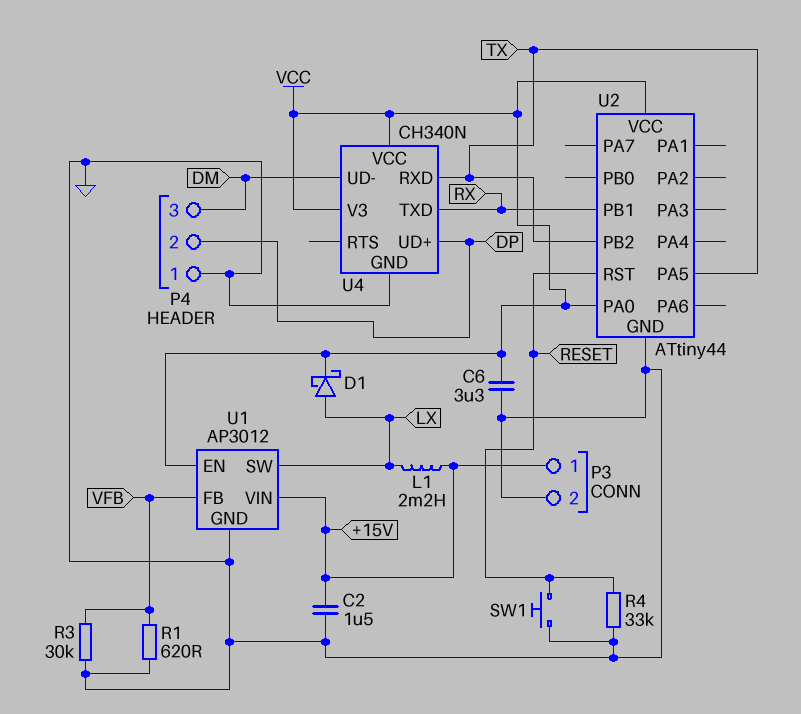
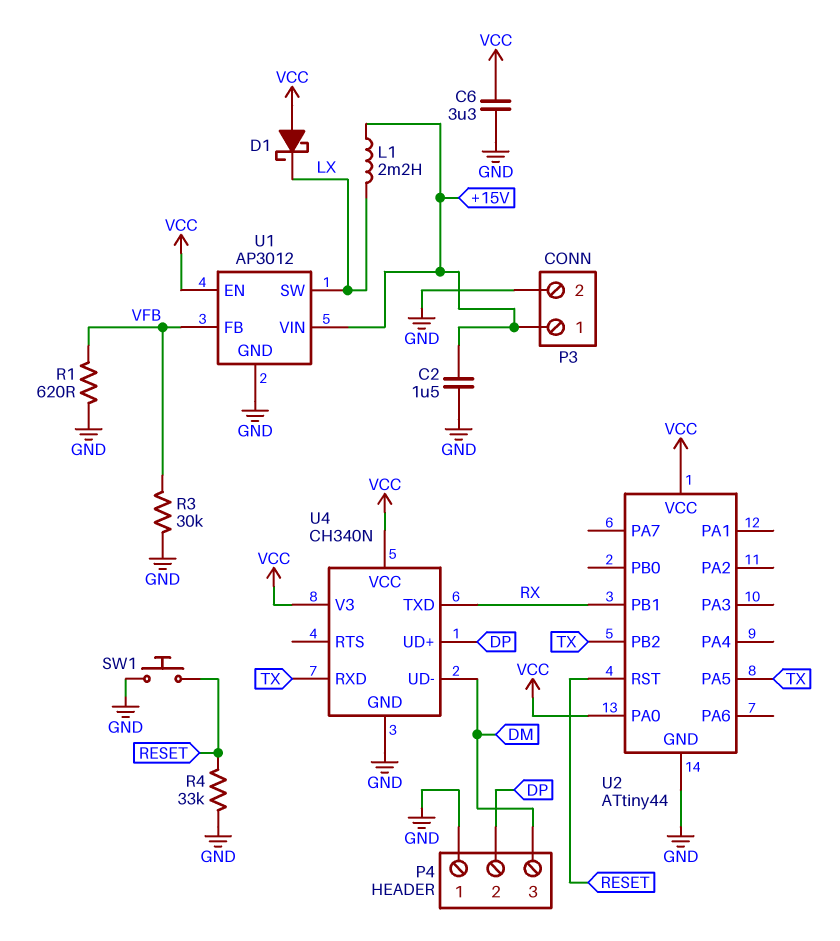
D1: schottky (A LX, K VCC) -> schottky (A VCC, K LX)

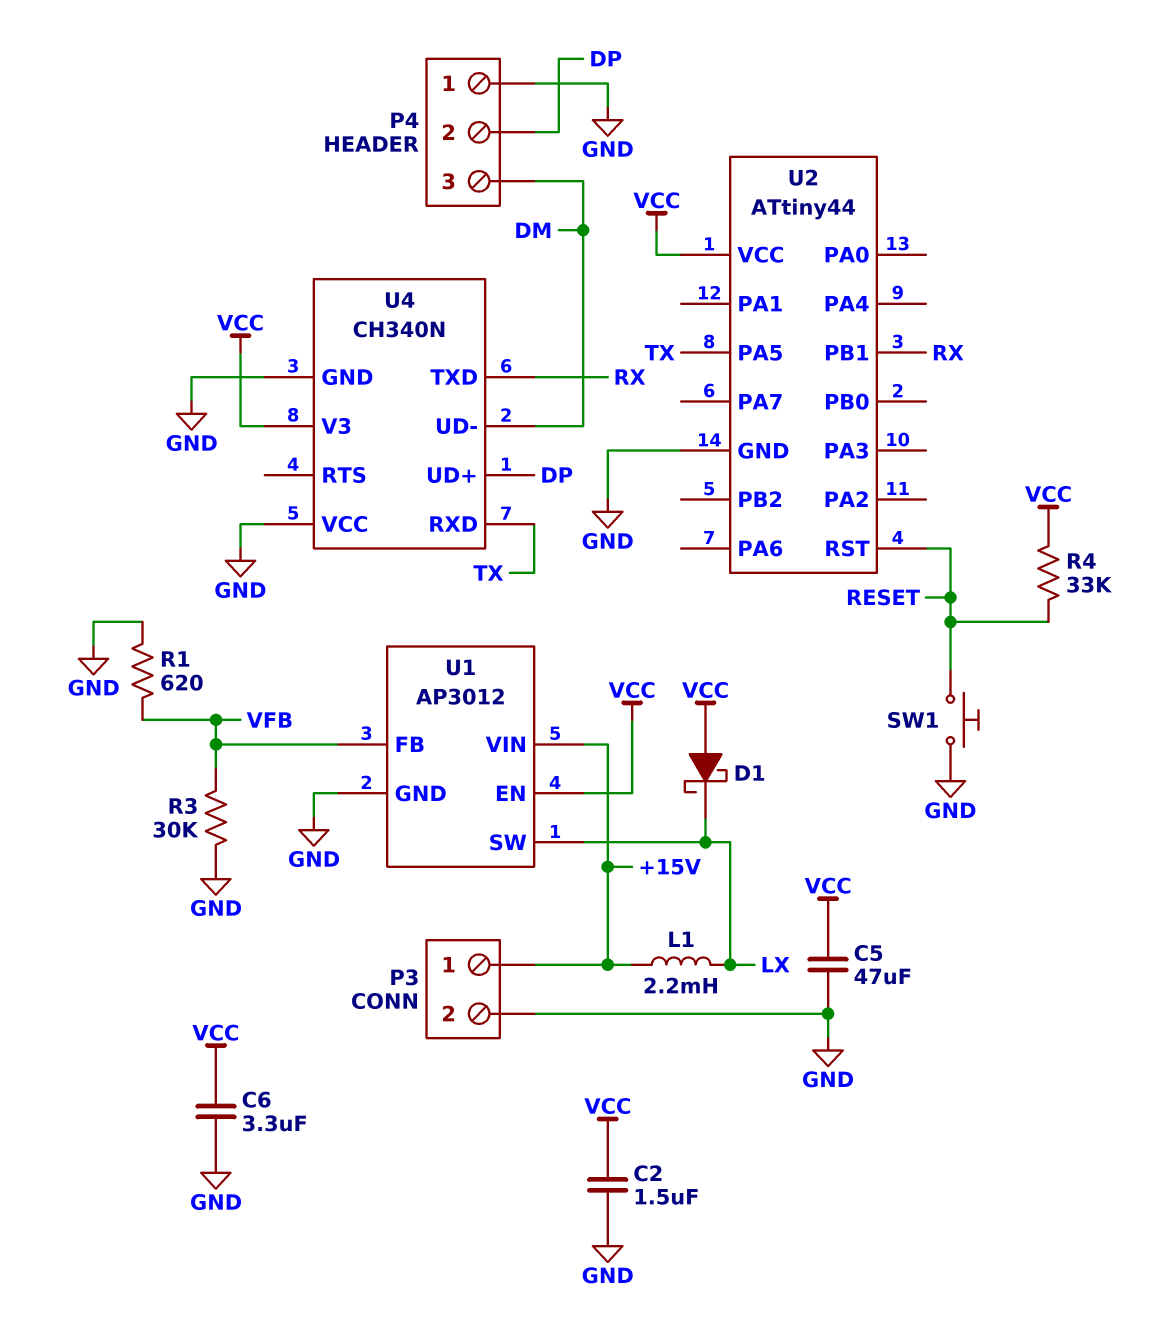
C2: 1.5uF (+15V, GND) -> 1.5uF (GND, VCC)
C5: none -> 47uF (GND, VCC)
R4: 33k (GND, RESET) -> 33k (RESET, VCC)
U2 pin PA0: VCC -> none
U2 pin PB2: TX -> none
U4 pin VCC: VCC -> GND

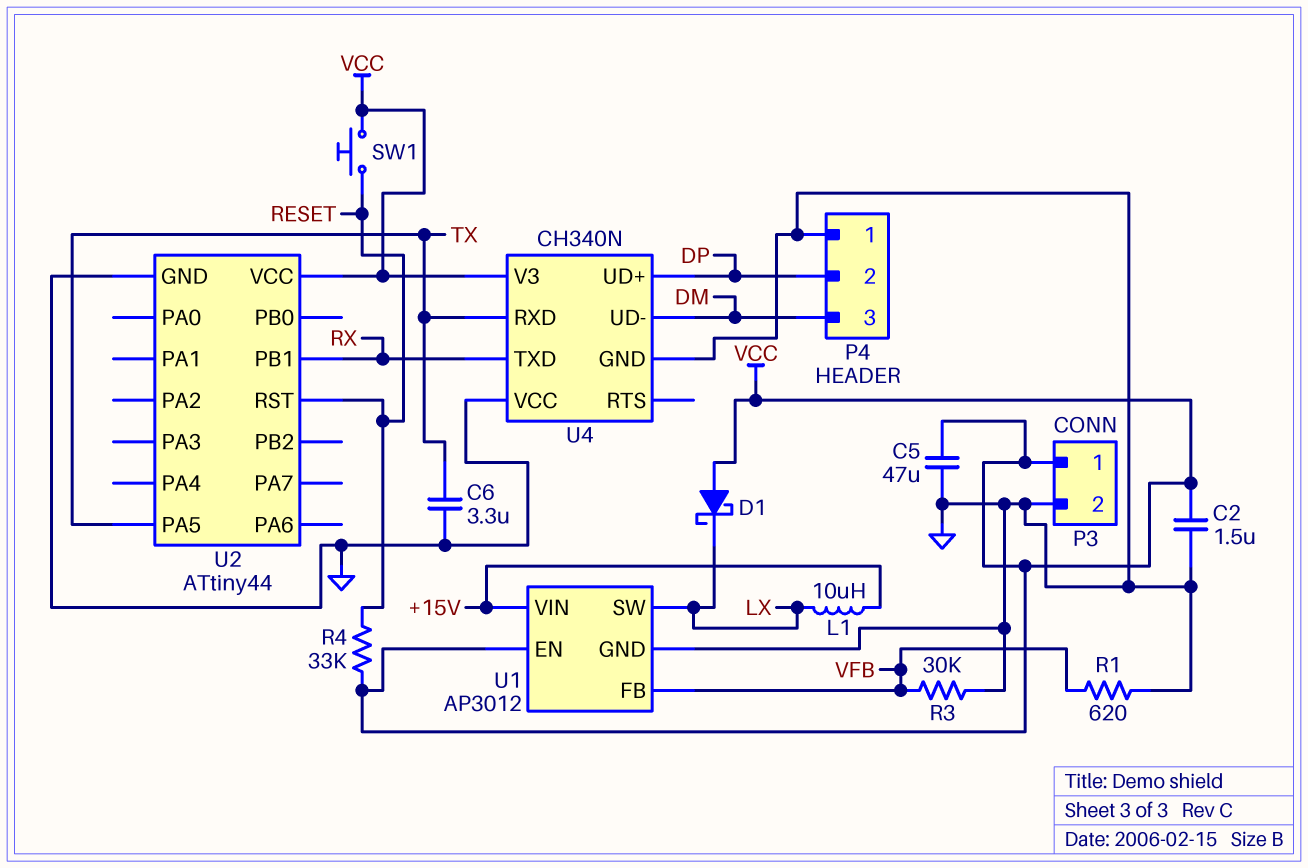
C6: 3.3uF (GND, VCC) -> 3.3uF (GND, TX)
L1: 2.2mH (+15V, LX) -> 10uH (+15V, LX)
P3 pin 1: +15V -> VCC
SW1: button (GND, RESET) -> button (RESET, VCC)

